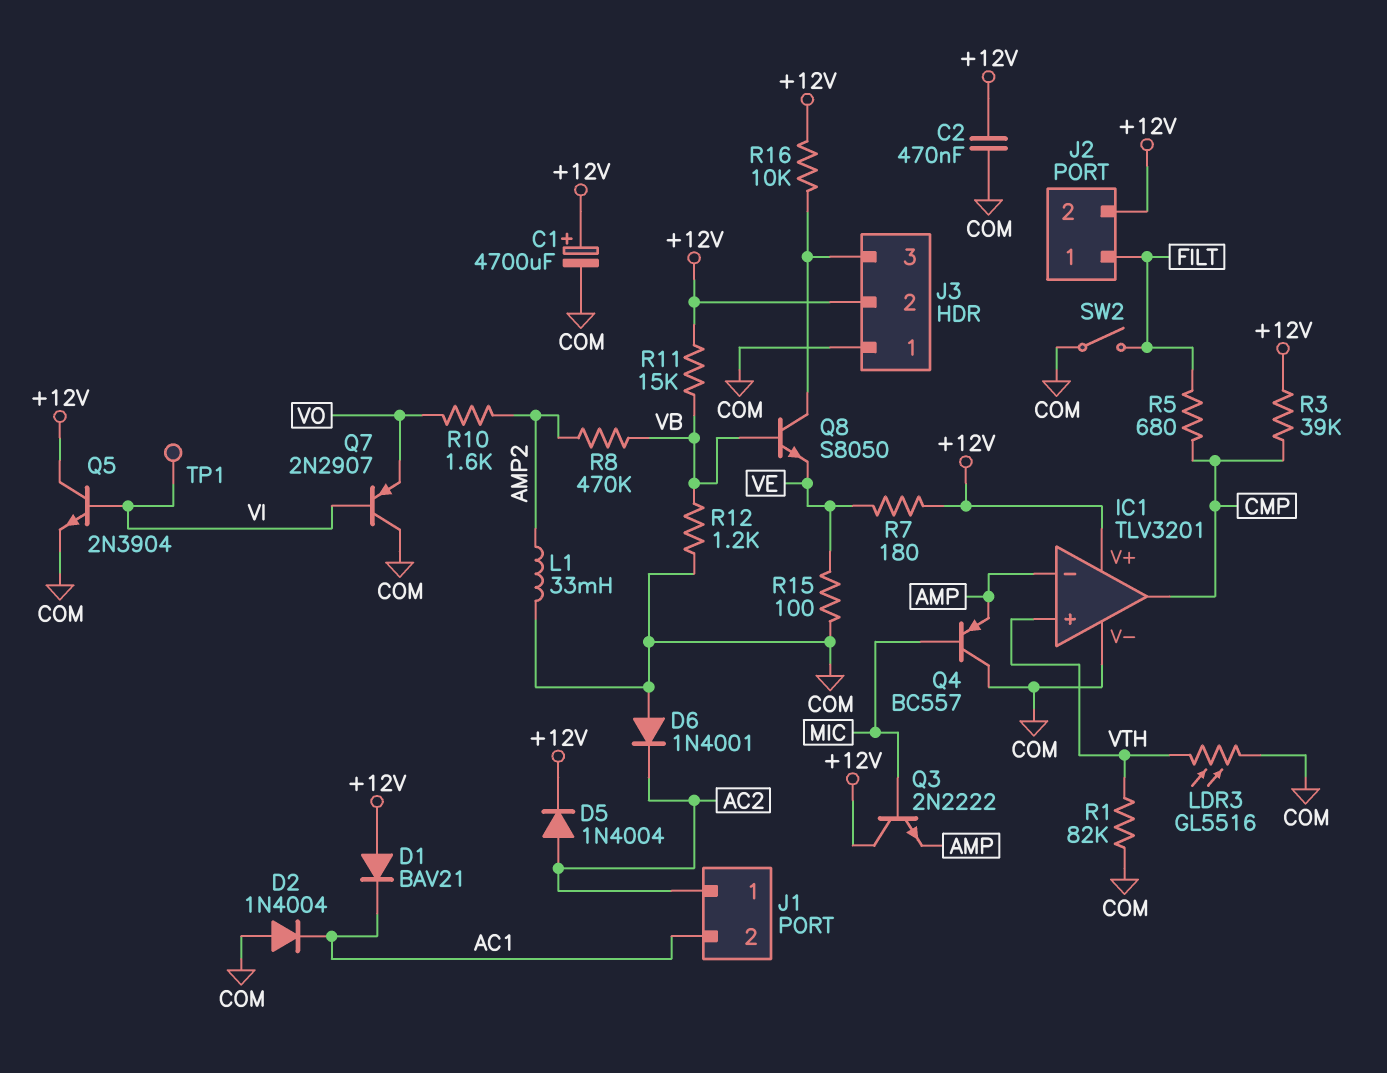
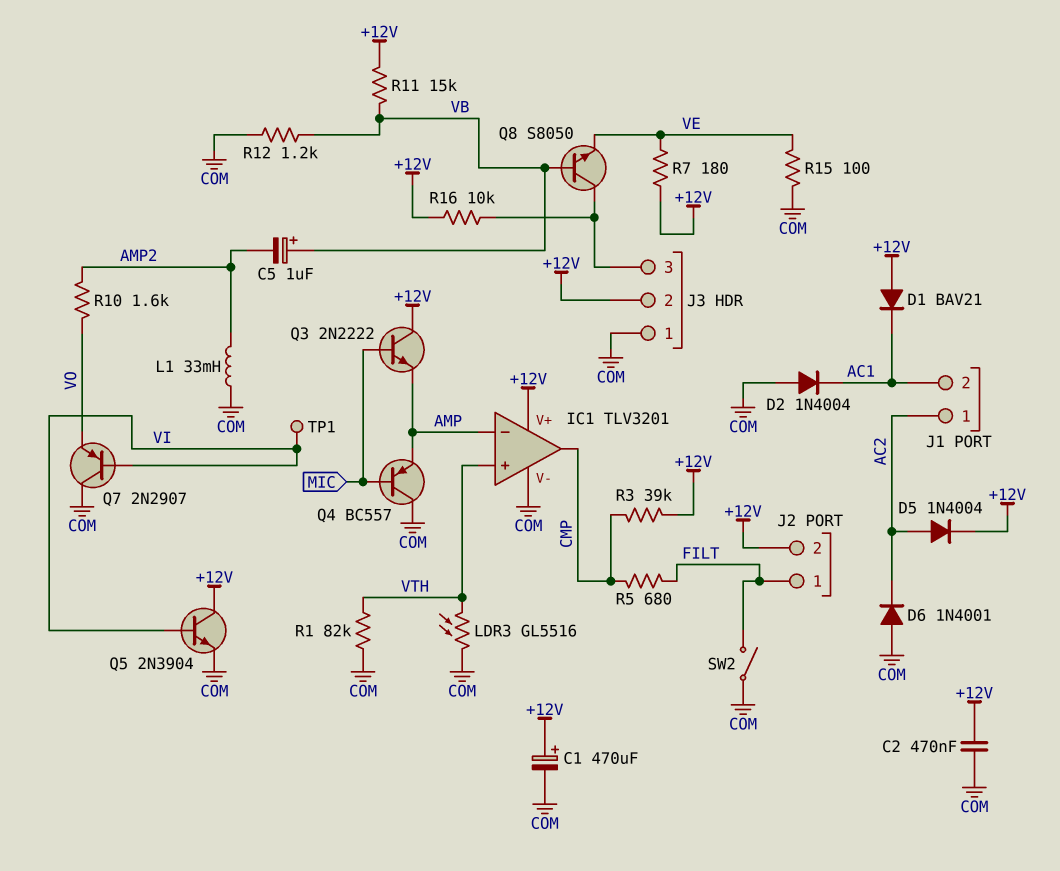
C1: 4700uF (plus +12V, minus COM) -> 470uF (plus +12V, minus COM)
C5: none -> 1uF (plus VB, minus AMP2)
R8: 470k (AMP2, VB) -> none

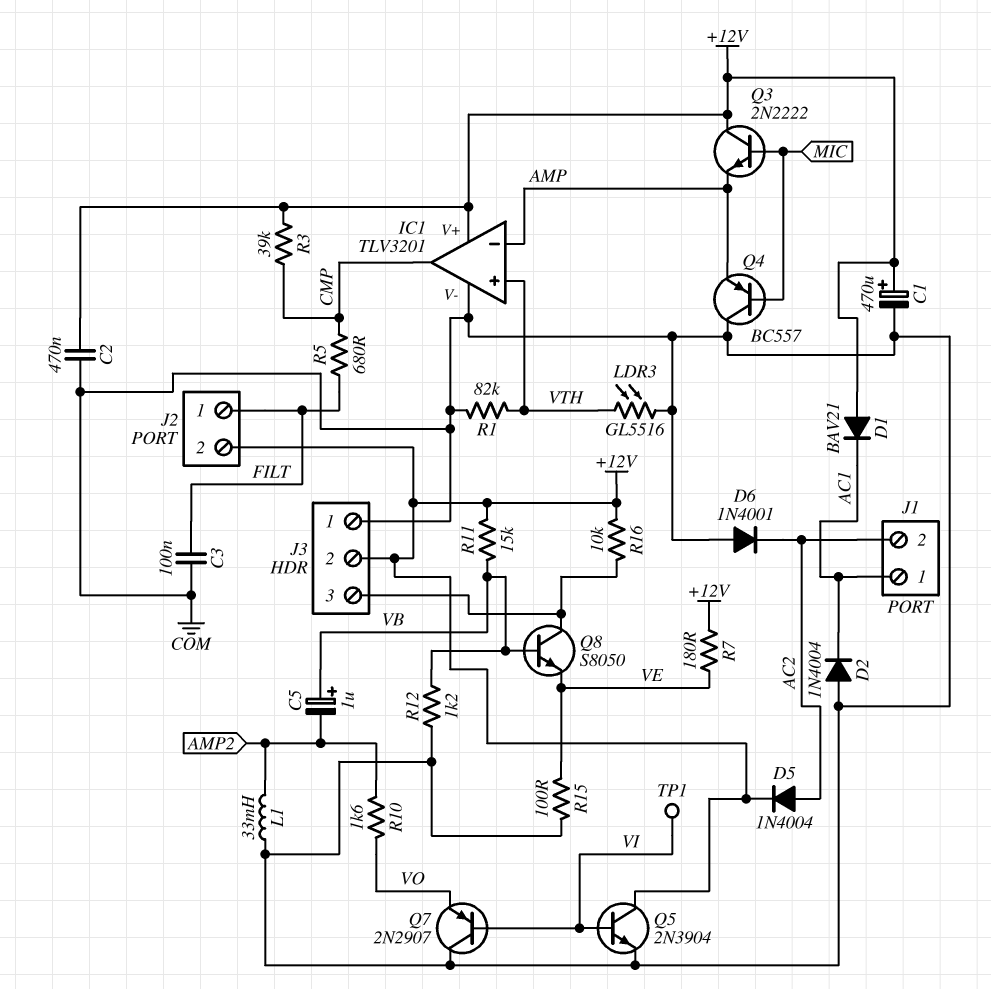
C3: none -> 100nF (COM, FILT)
J1 pin 1: AC2 -> AC1
J1 pin 2: AC1 -> AC2
SW2: switch (COM, FILT) -> none

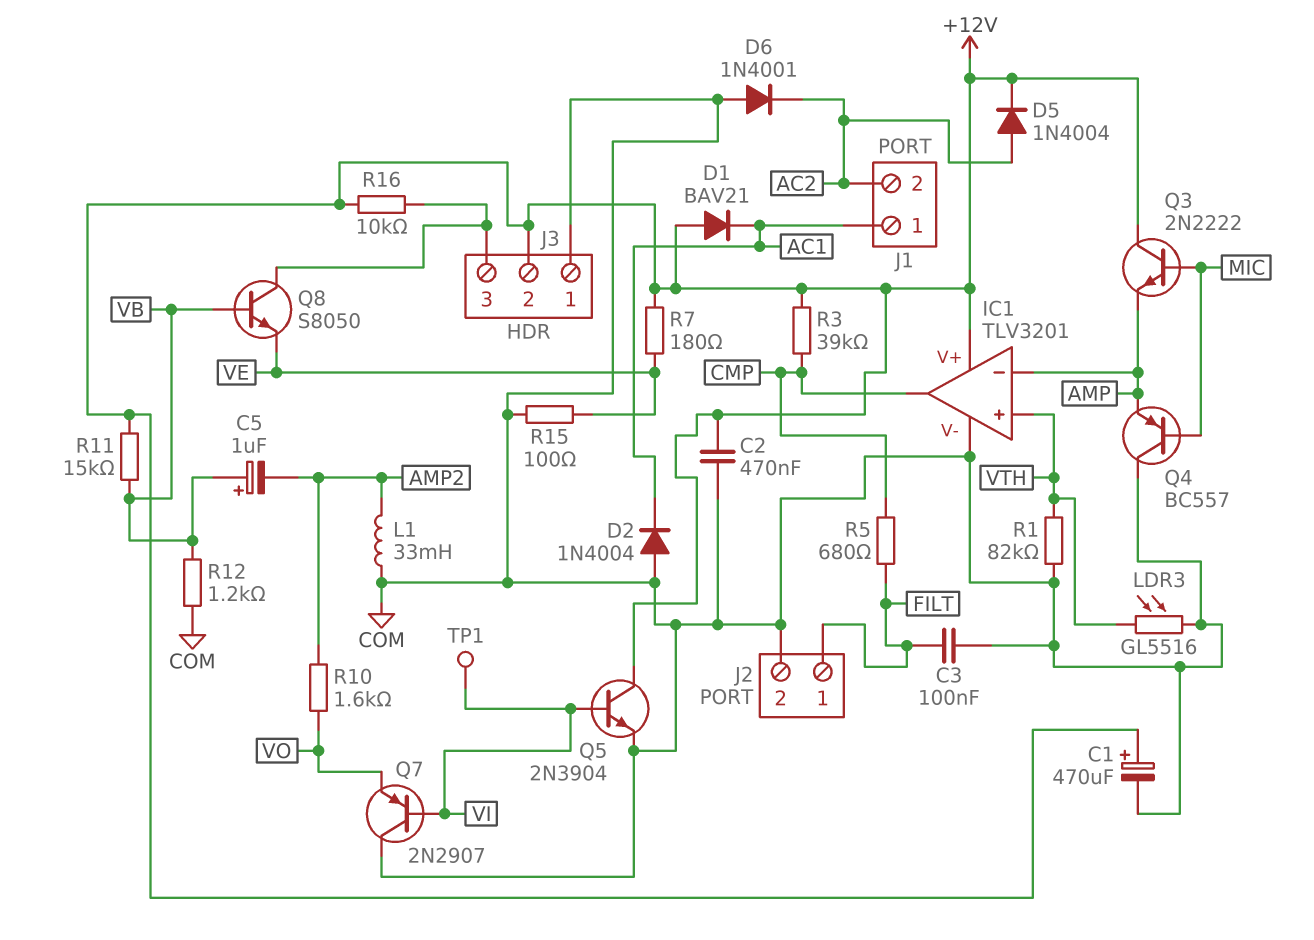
J2 pin 2: +12V -> COM

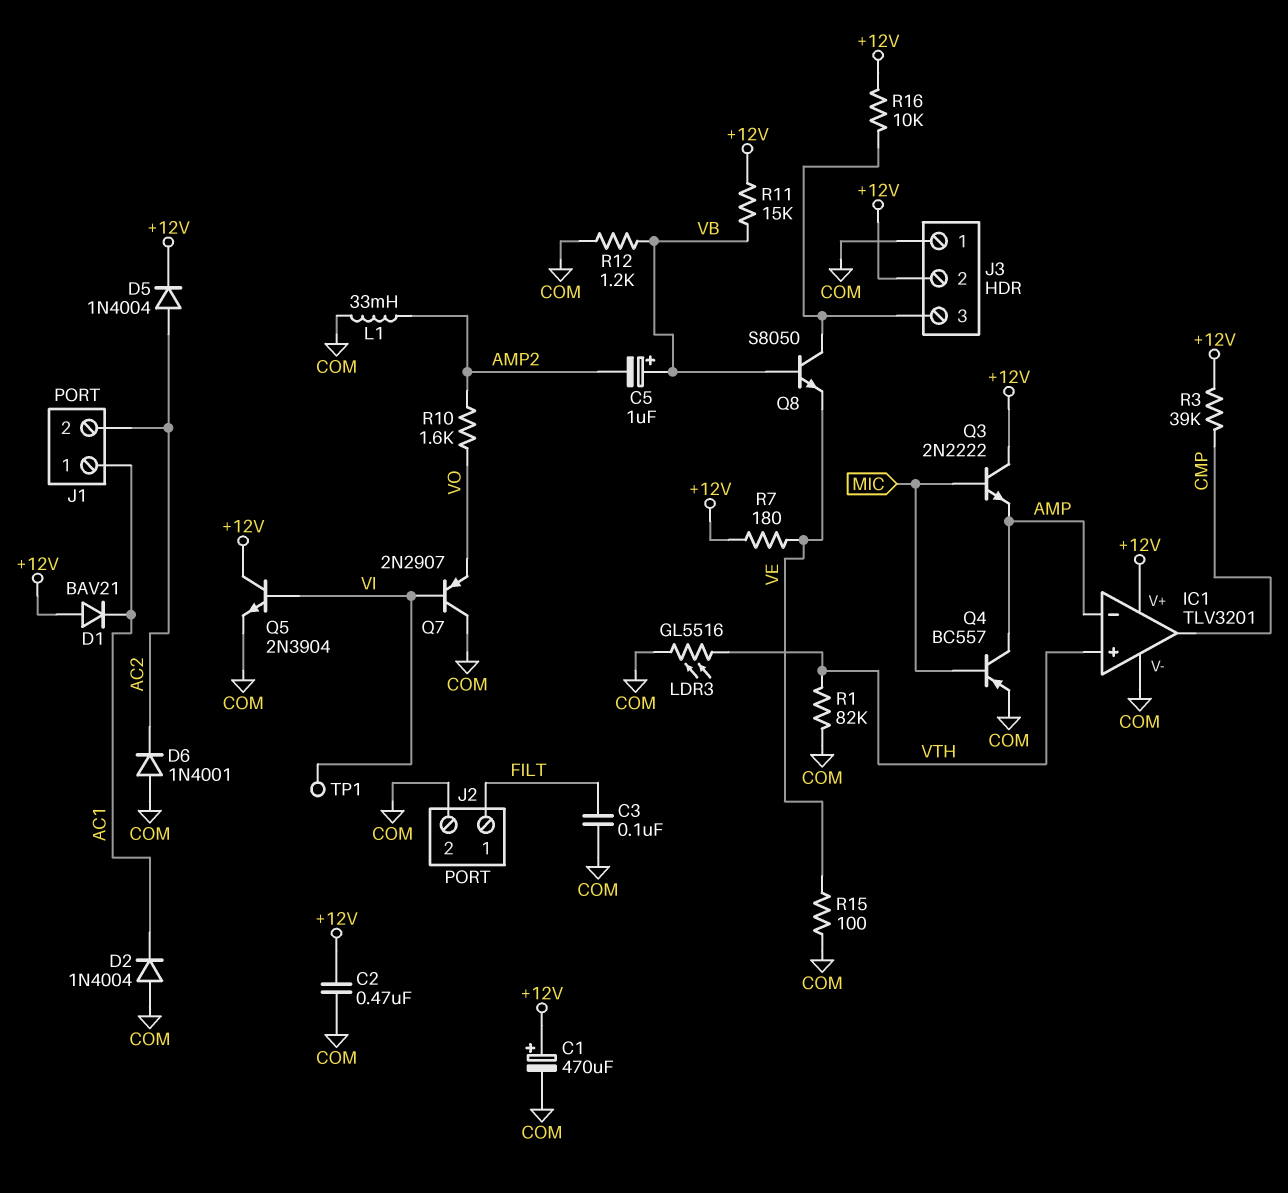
Q4: PNP BC557 (B MIC, C COM, E AMP) -> PNP BC557 (B MIC, C AMP, E COM)
R5: 680 (CMP, FILT) -> none

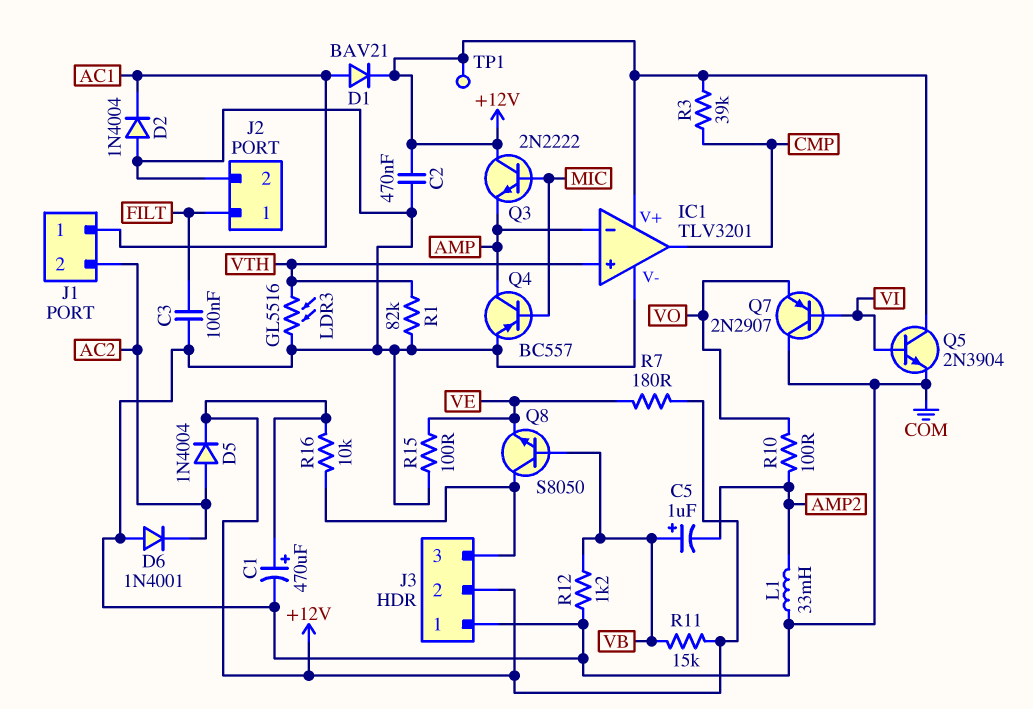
D1: diode BAV21 (A +12V, K AC1) -> diode BAV21 (A AC1, K +12V)
R10: 1.6k (AMP2, VO) -> 100 (AMP2, VO)
TP1: test point (VI) -> test point (+12V)

